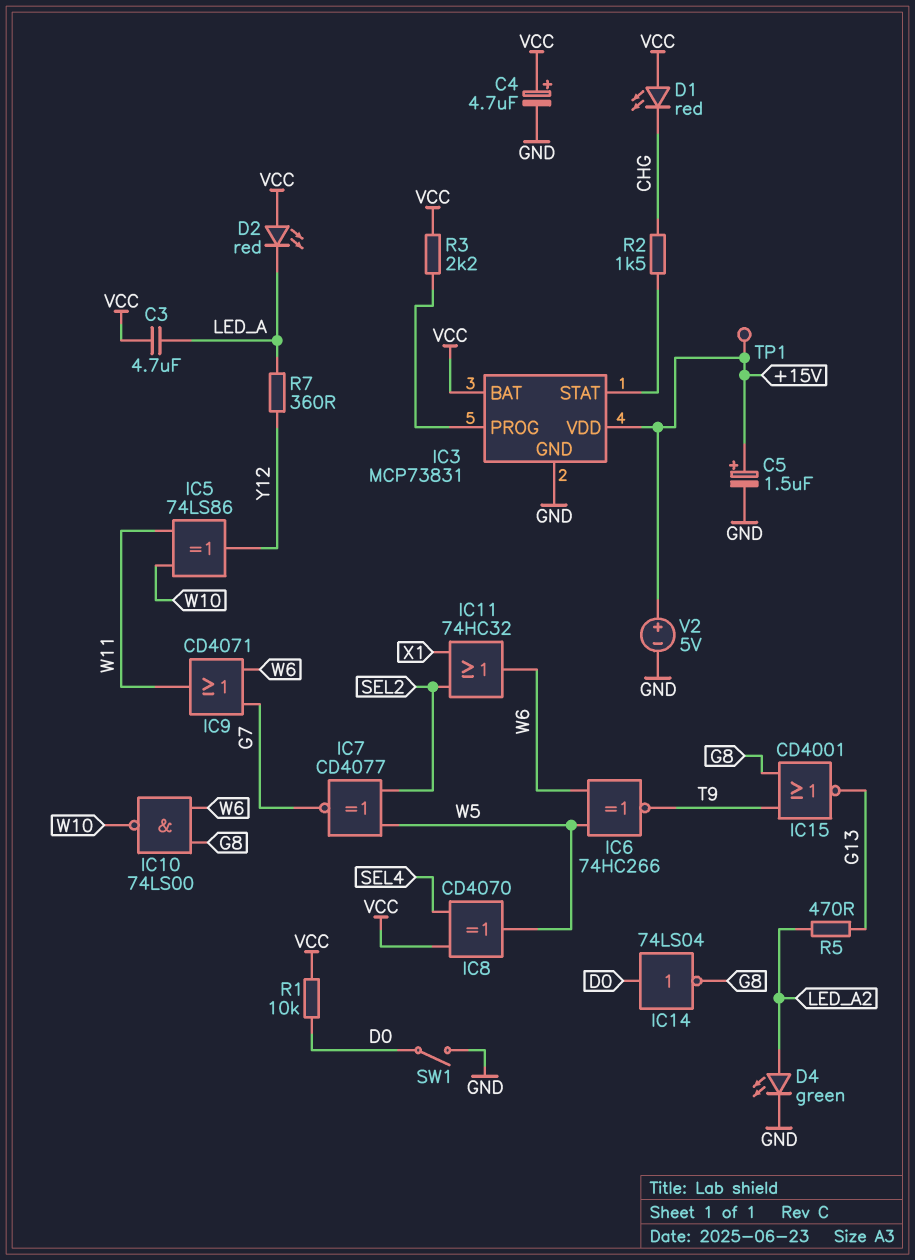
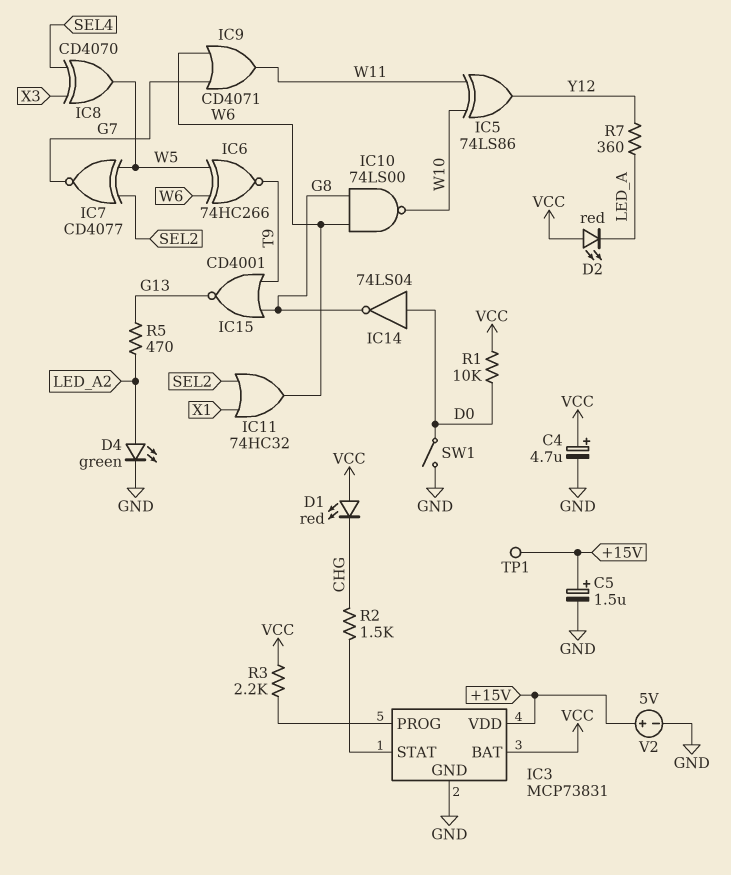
C3: 4.7uF (LED_A, VCC) -> none
IC8: XOR CD4070 (in SEL4, in VCC, out W5) -> XOR CD4070 (in SEL4, in X3, out W5)

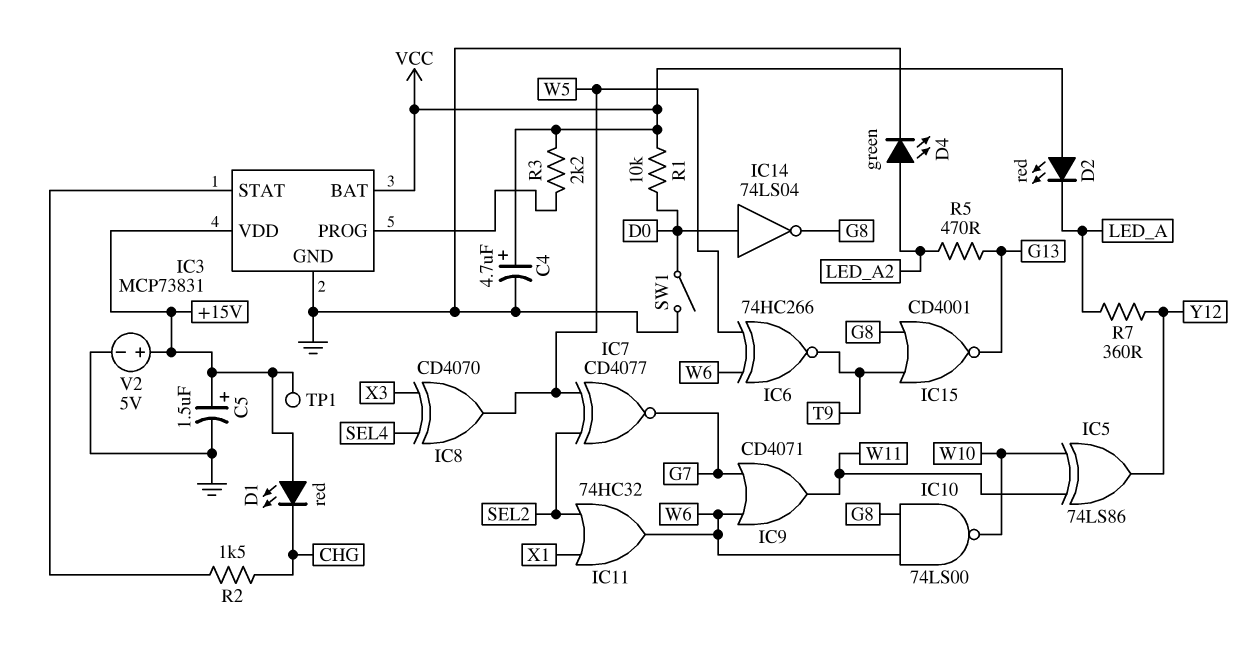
D1: LED red (A VCC, K CHG) -> LED red (A +15V, K CHG)

